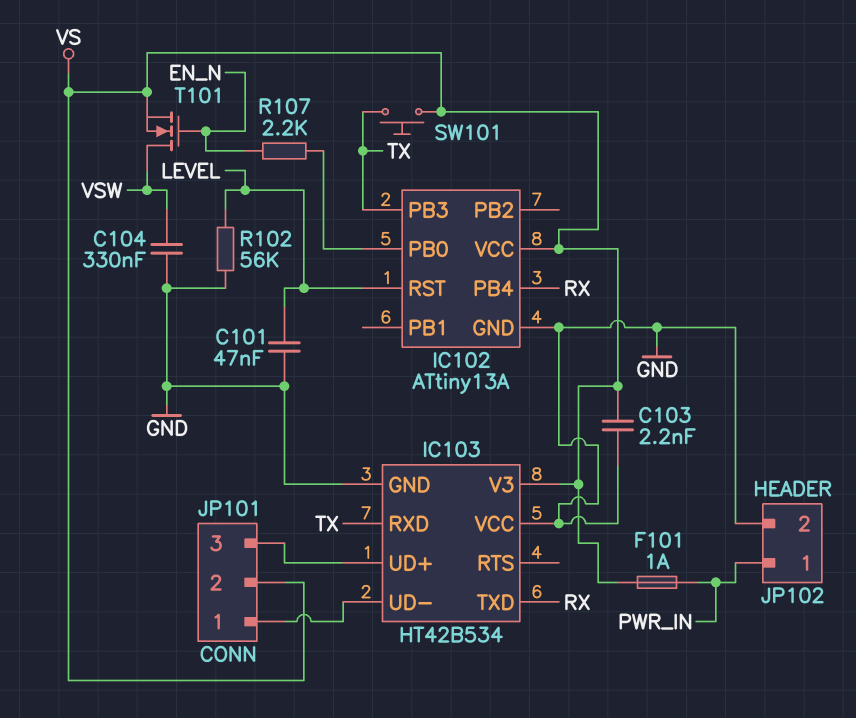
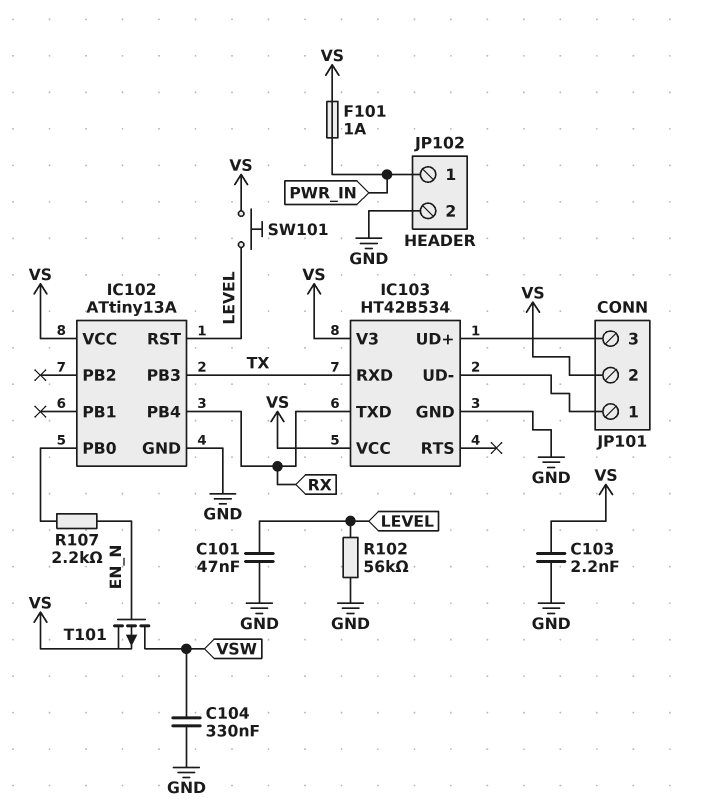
IC103 pin VCC: GND -> VS
SW101: button (TX, VS) -> button (LEVEL, VS)
T101: NMOS (G EN_N, D VSW, S VS) -> PMOS (G EN_N, D VSW, S VS)

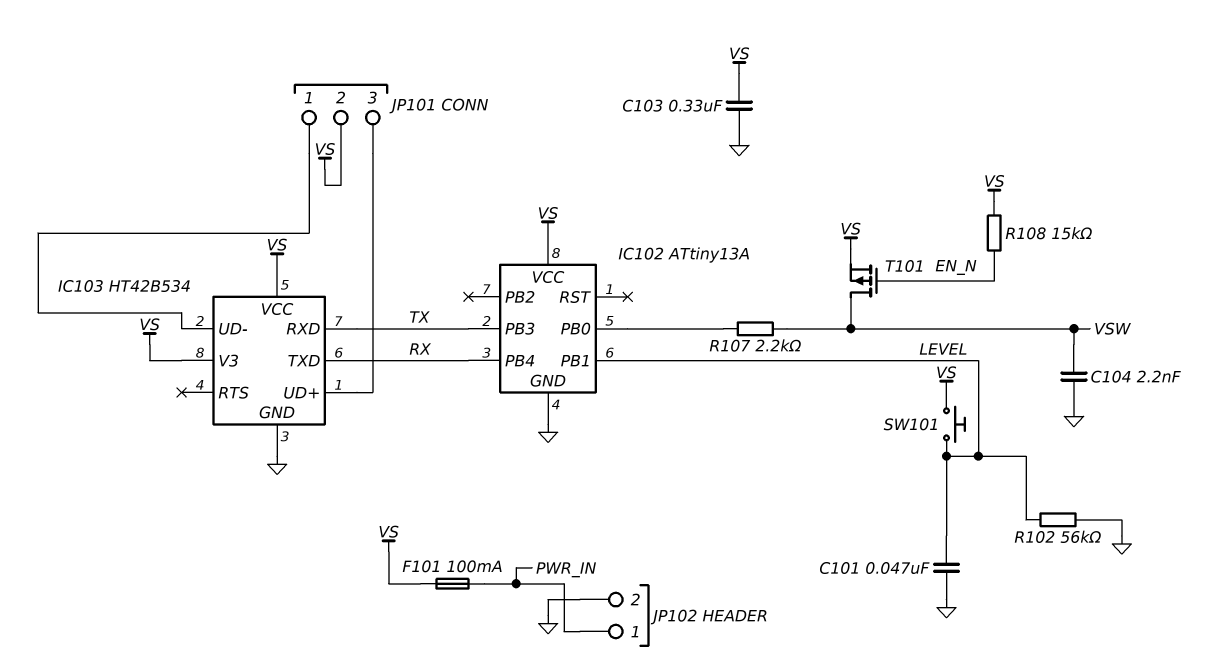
C103: 2.2nF (GND, VS) -> 330nF (GND, VS)
C104: 330nF (GND, VSW) -> 2.2nF (GND, VSW)
F101: 1A (PWR_IN, VS) -> 100mA (PWR_IN, VS)
IC102 pin PB1: none -> LEVEL
IC102 pin RST: LEVEL -> none
R107: 2.2k (EN_N, IC102/PB0) -> 2.2k (IC102/PB0, VSW)
R108: none -> 15k (EN_N, VS)

